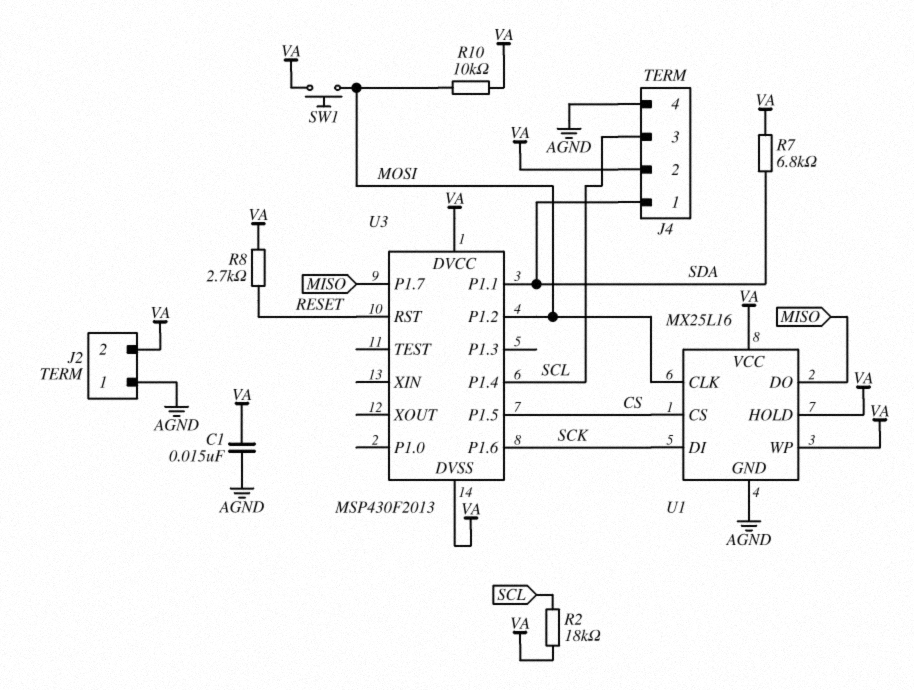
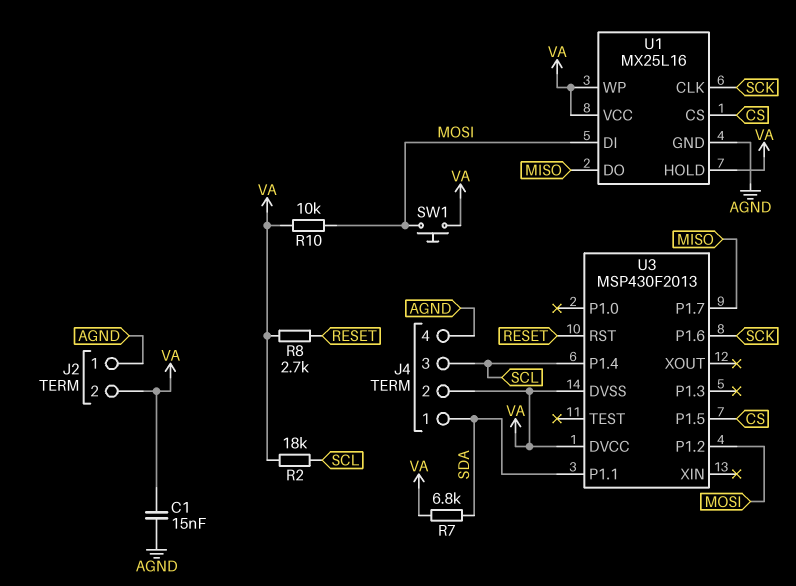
U1 pin CLK: MOSI -> SCK
U1 pin DI: SCK -> MOSI

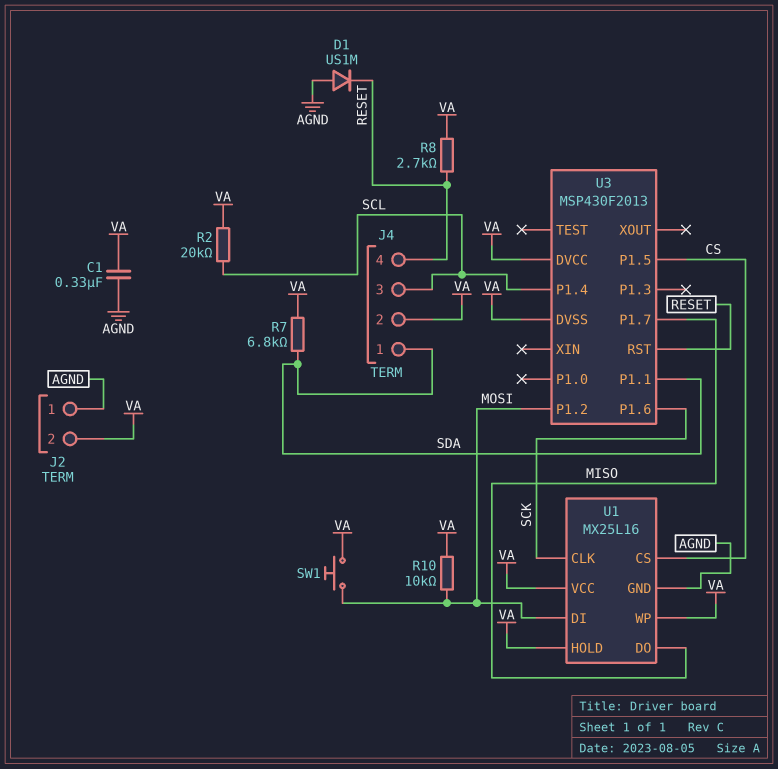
C1: 15nF (AGND, VA) -> 330nF (AGND, VA)
D1: none -> diode US1M (A AGND, K RESET)
J4 pin 4: AGND -> RESET
R2: 18k (SCL, VA) -> 20k (SCL, VA)

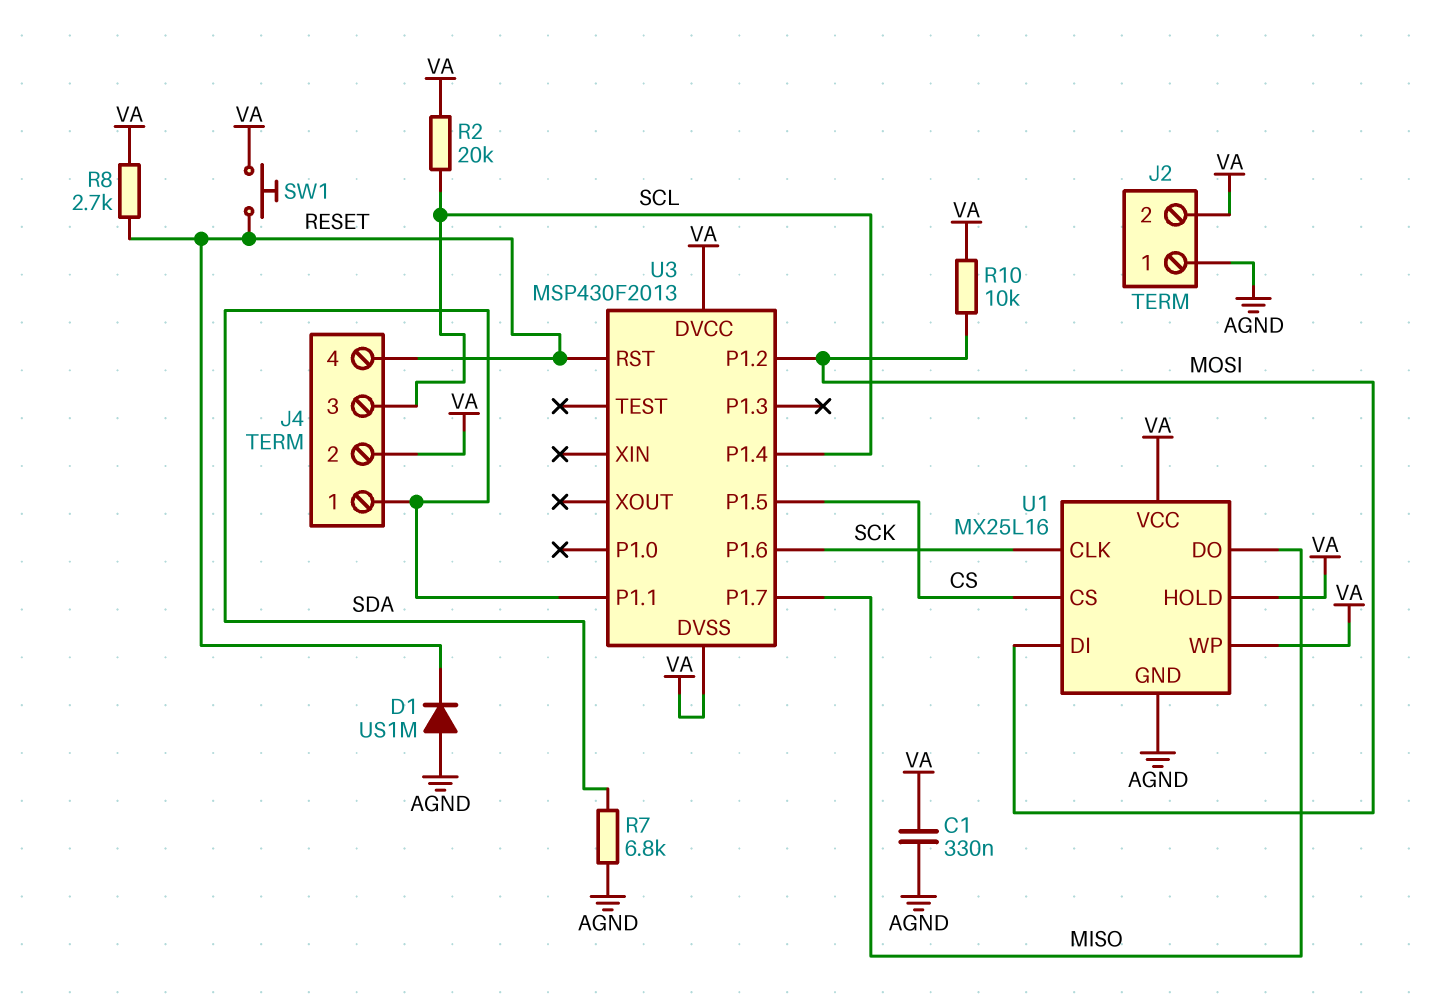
R7: 6.8k (SDA, VA) -> 6.8k (AGND, SDA)
SW1: button (MOSI, VA) -> button (RESET, VA)

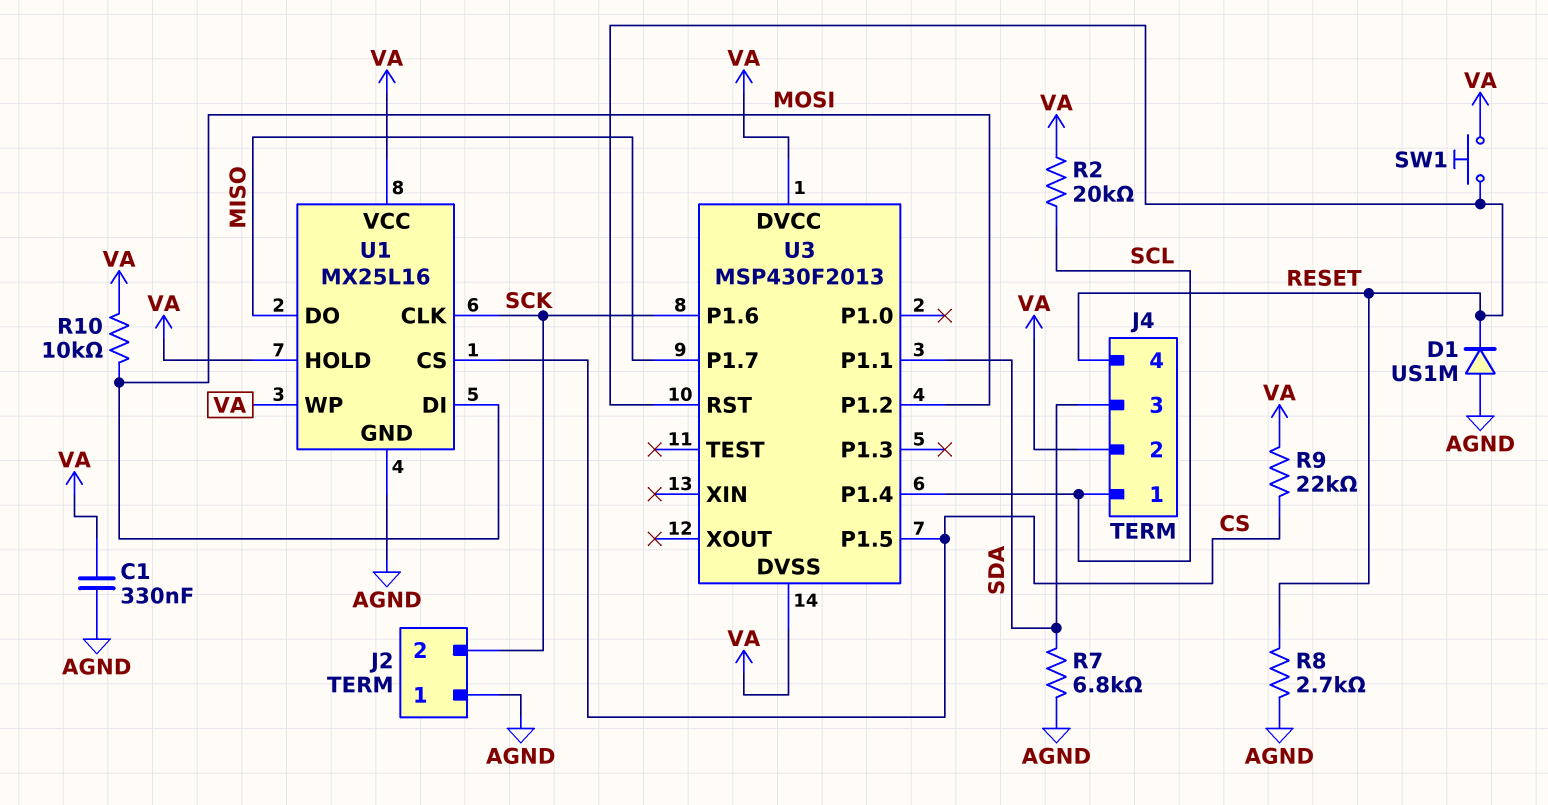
J2 pin 2: VA -> SCK
J4 pin 1: SDA -> SCL
J4 pin 3: SCL -> SDA
R8: 2.7k (RESET, VA) -> 2.7k (AGND, RESET)
R9: none -> 22k (CS, VA)

